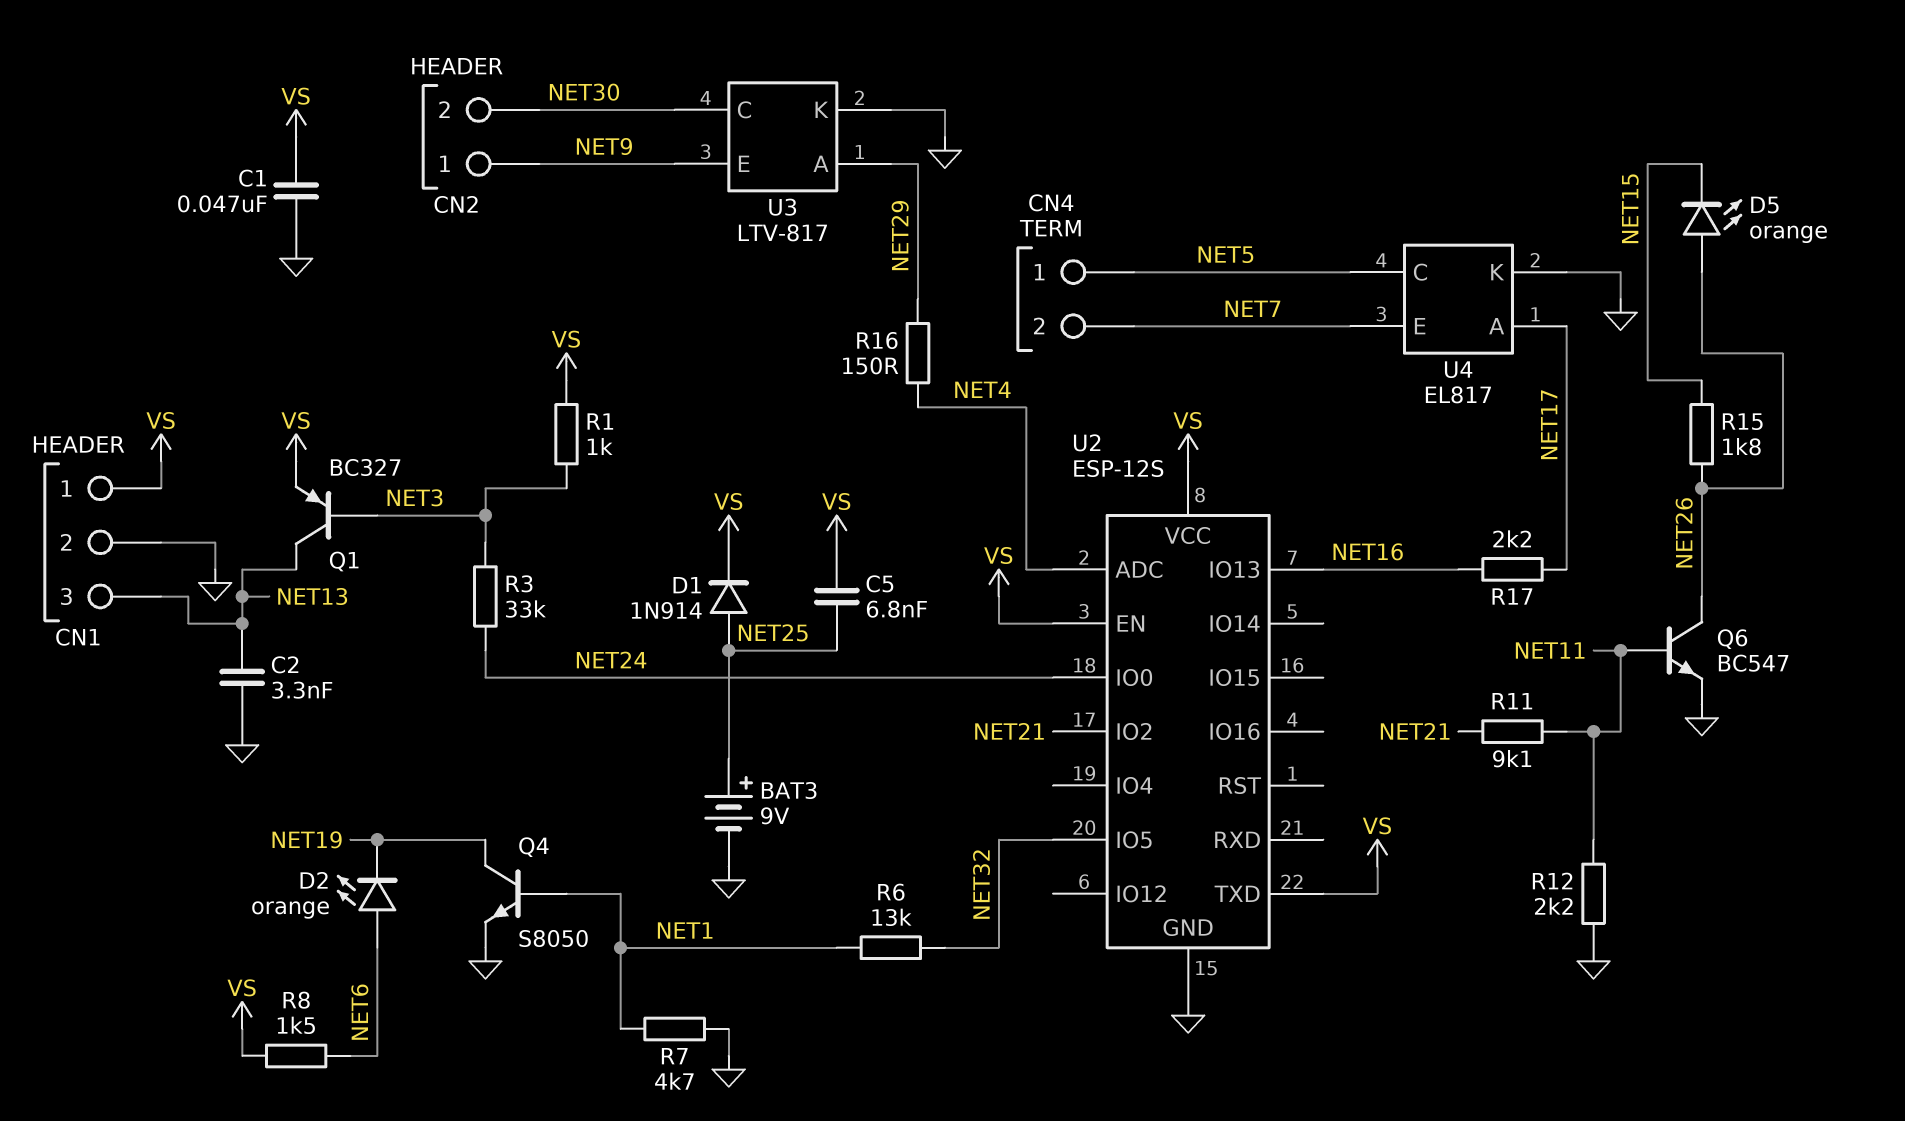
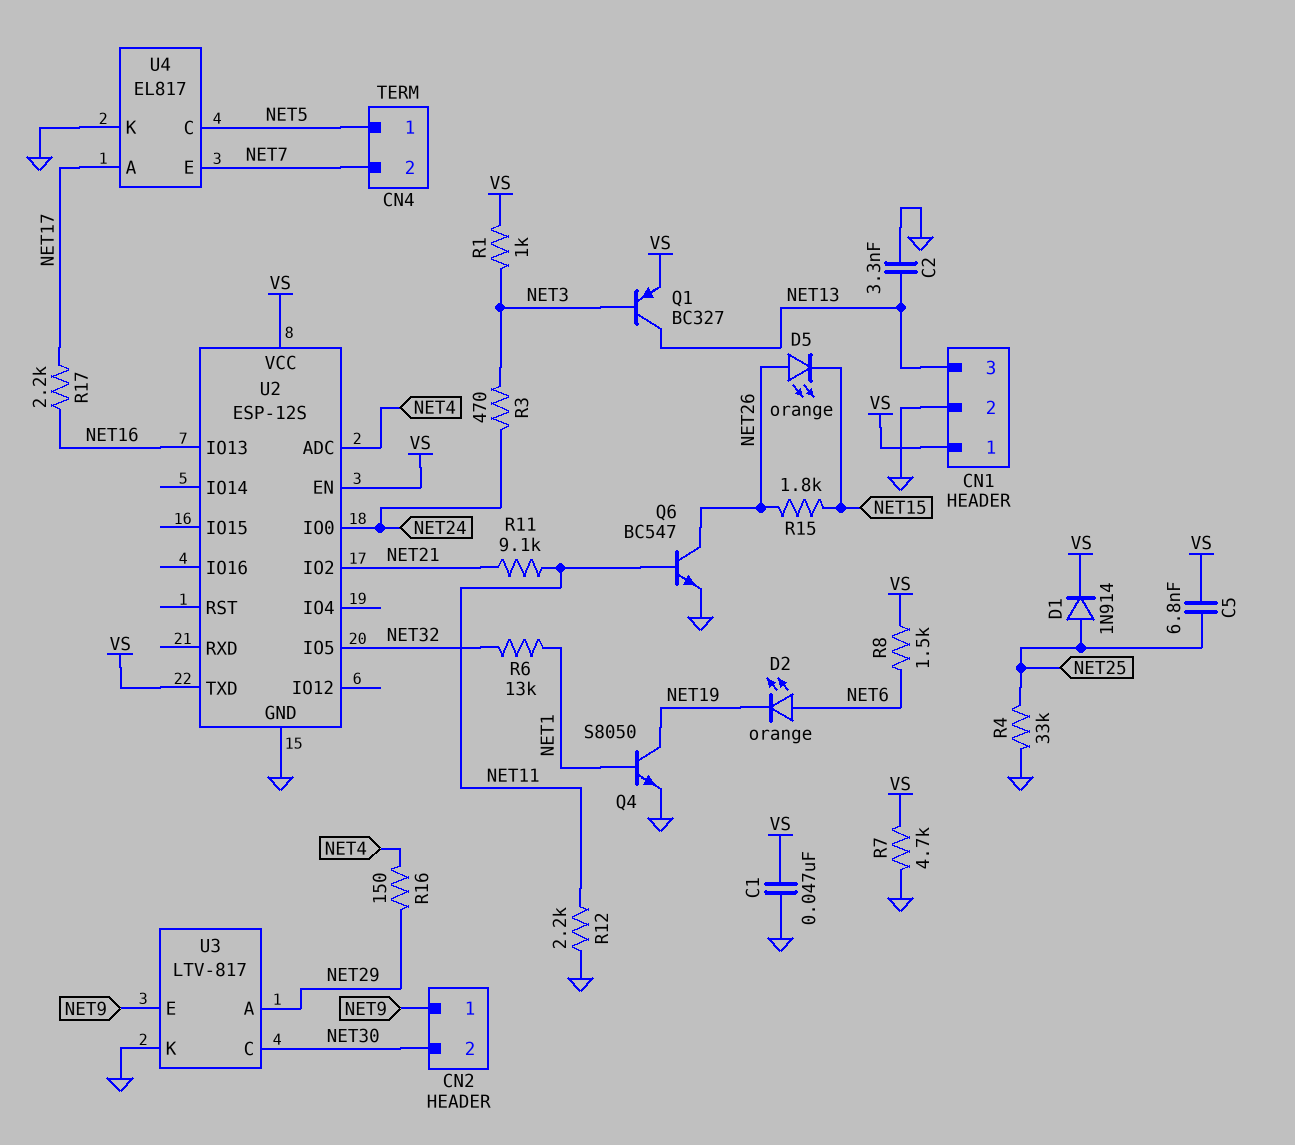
BAT3: 9V (plus NET25, minus GND) -> none
R3: 33k (NET3, NET24) -> 470 (NET3, NET24)
R4: none -> 33k (GND, NET25)
R7: 4.7k (GND, NET1) -> 4.7k (GND, VS)

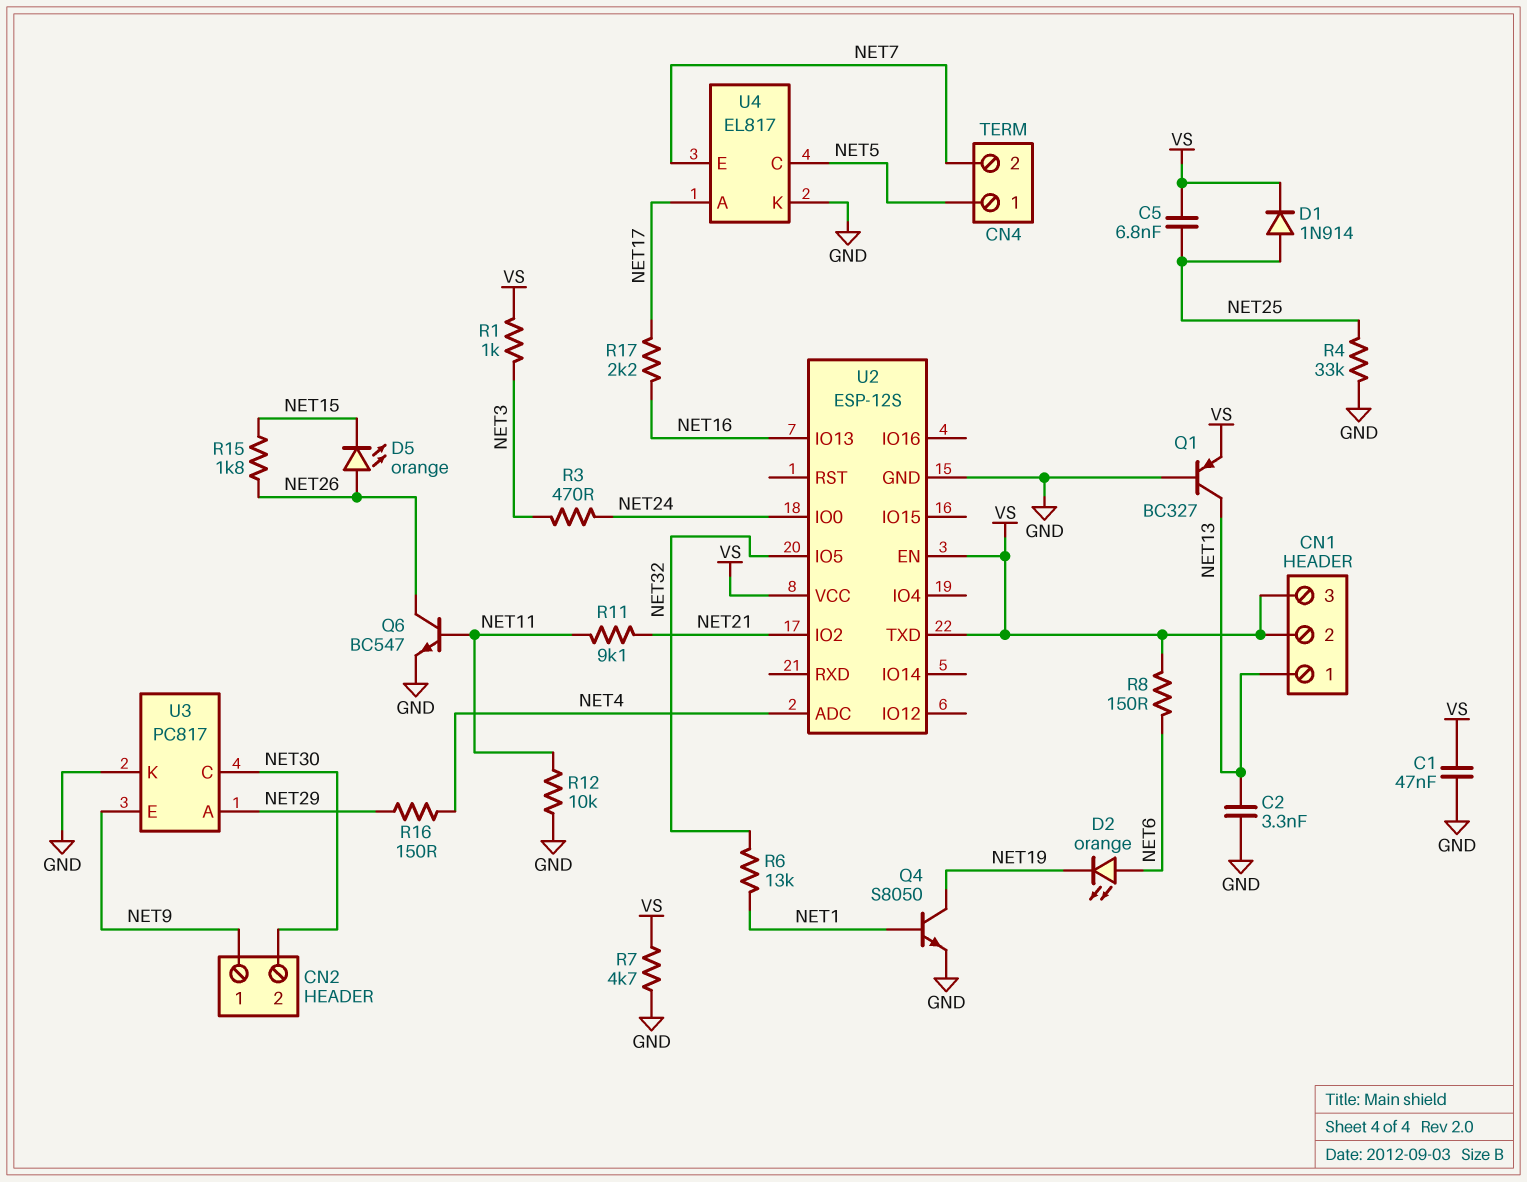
CN1 pin 1: VS -> NET13
CN1 pin 2: GND -> VS
CN1 pin 3: NET13 -> VS
Q1: PNP BC327 (B NET3, C NET13, E VS) -> PNP BC327 (B GND, C NET13, E VS)
R8: 1.5k (NET6, VS) -> 150 (NET6, VS)
R12: 2.2k (GND, NET11) -> 10k (GND, NET11)
U3: LTV-817 -> PC817

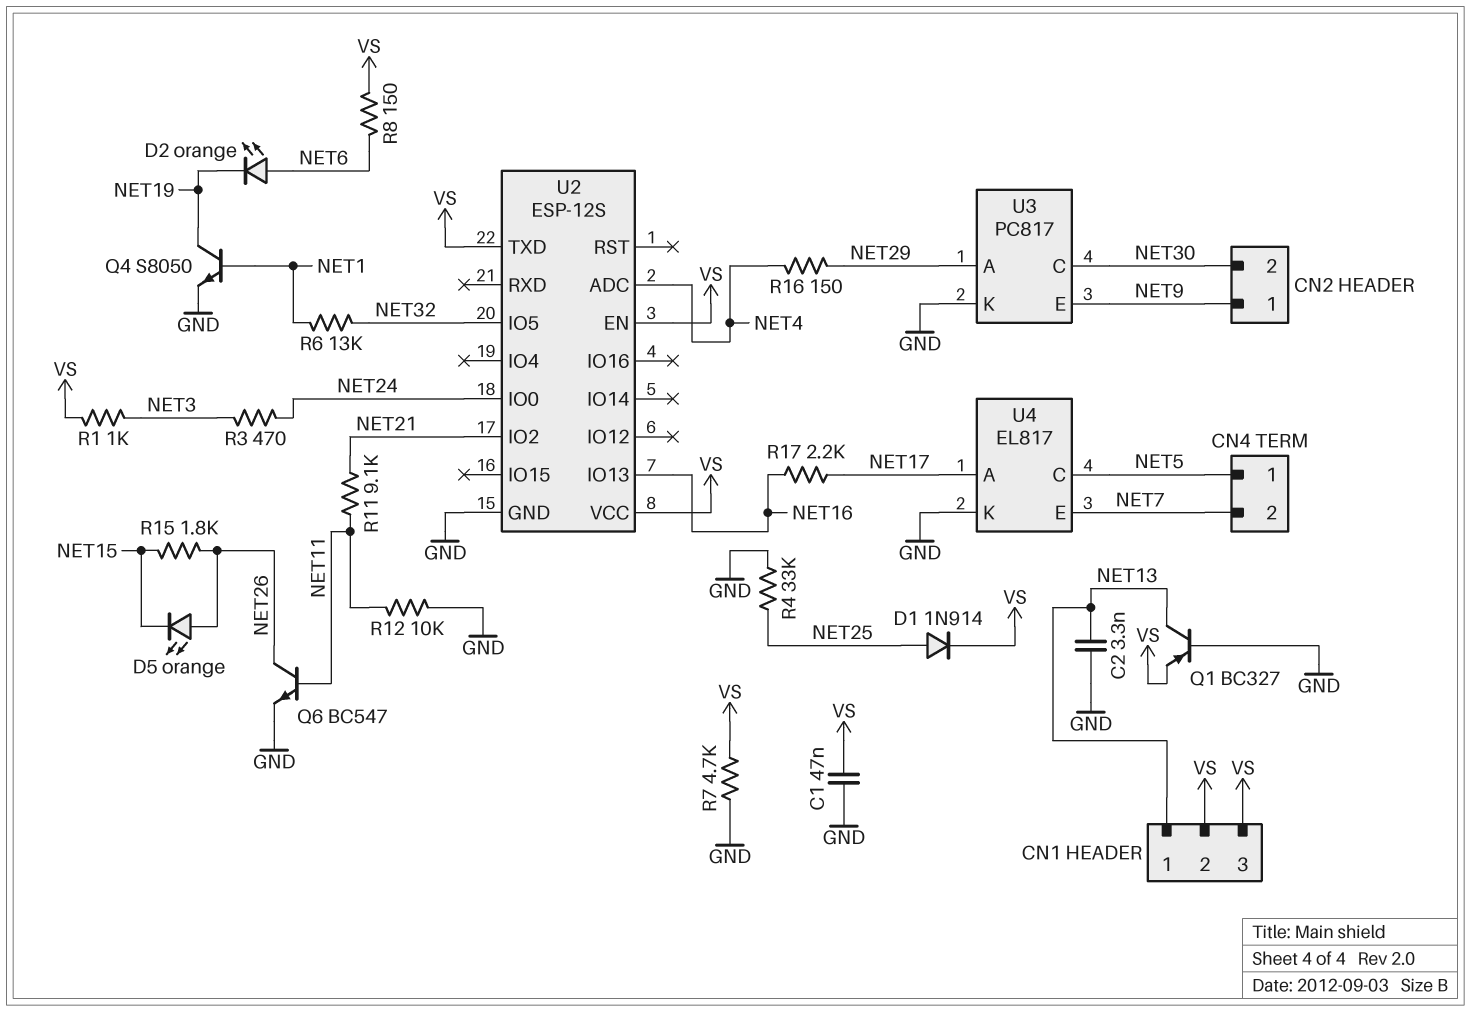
C5: 6.8nF (NET25, VS) -> none

